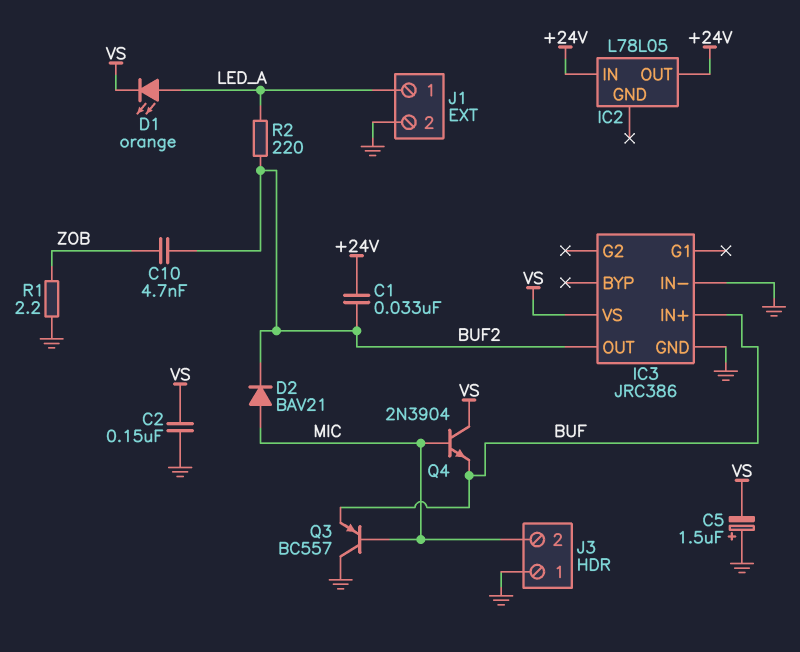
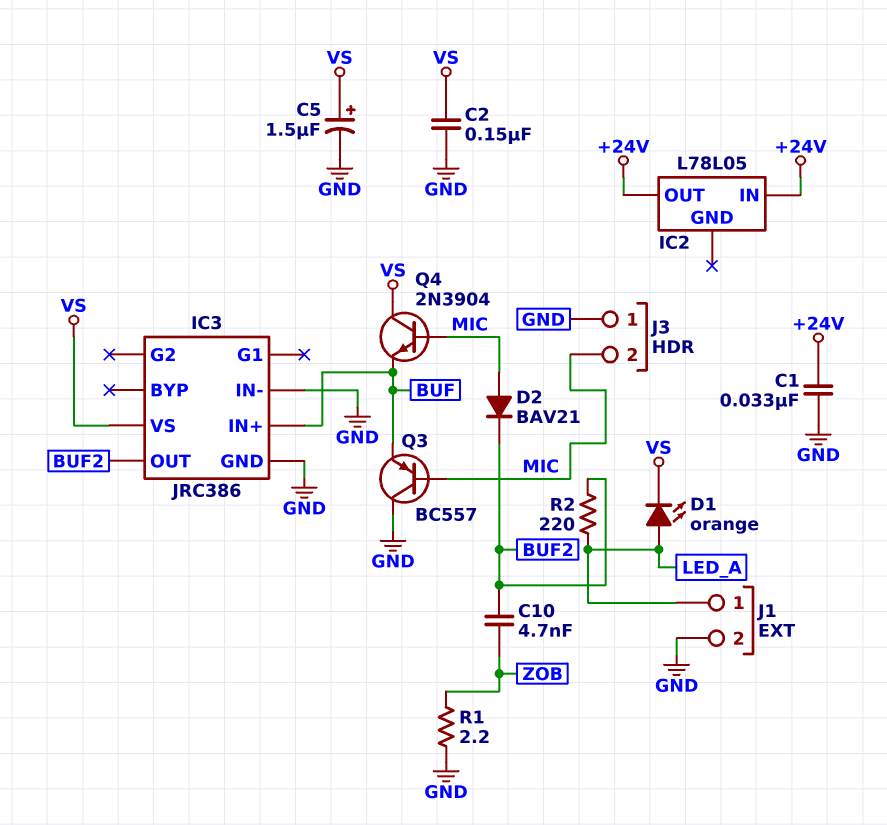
C1: 33nF (+24V, BUF2) -> 33nF (+24V, GND)
C5: 1.5uF (plus GND, minus VS) -> 1.5uF (plus VS, minus GND)

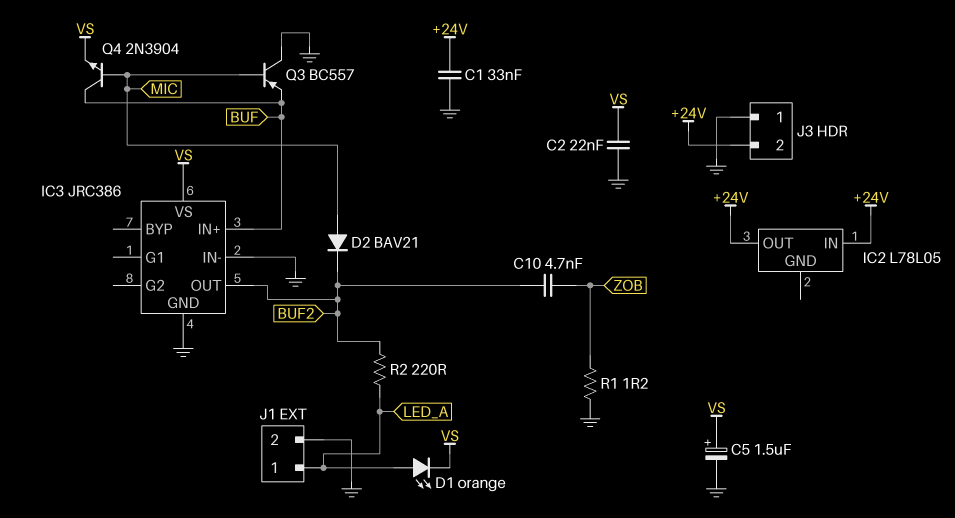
C2: 150nF (GND, VS) -> 22nF (GND, VS)
J3 pin 2: MIC -> +24V
Q4: NPN 2N3904 (B MIC, C VS, E BUF) -> NPN 2N3904 (B MIC, C BUF, E VS)
R1: 2.2 (GND, ZOB) -> 1.2 (GND, ZOB)

